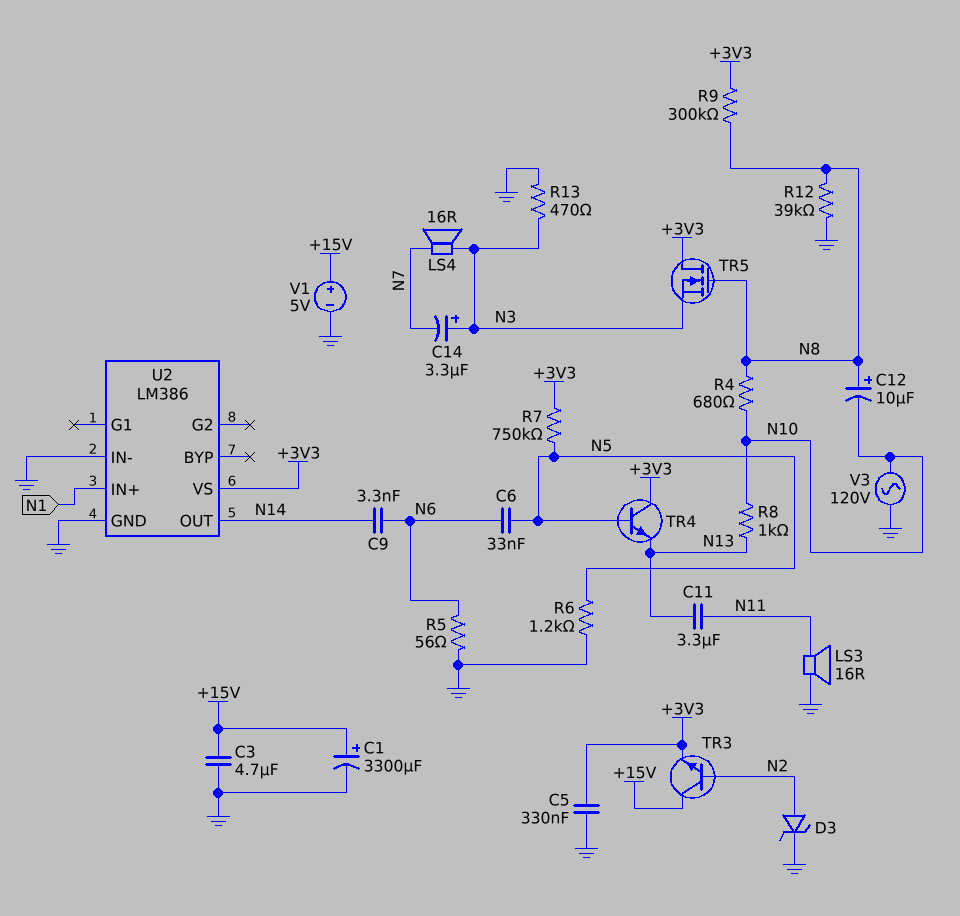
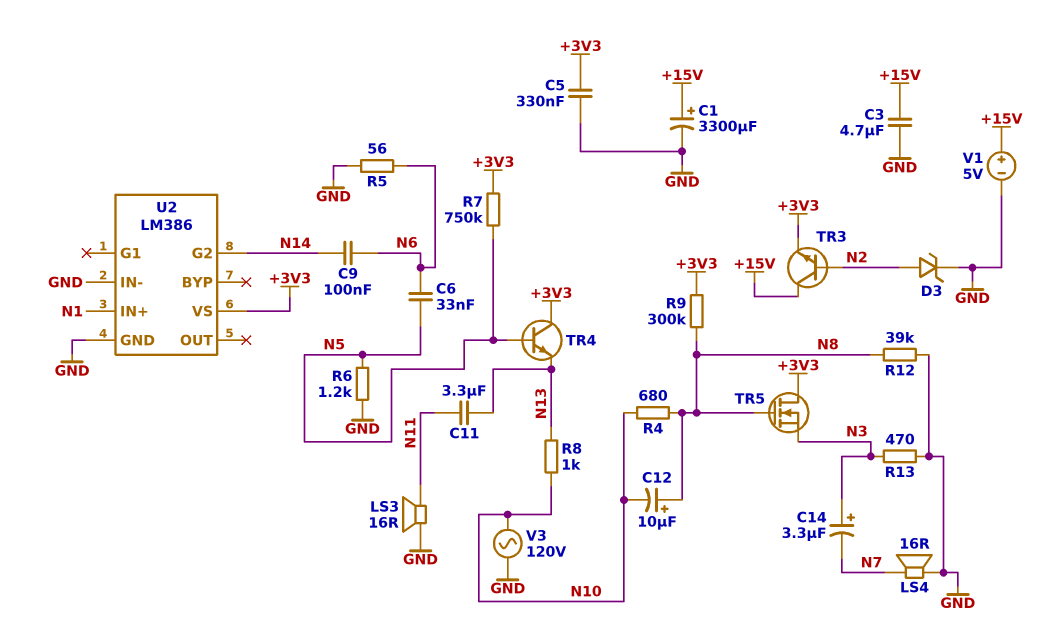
C9: 3.3nF (N6, N14) -> 100nF (N6, N14)
LS4: speaker 16R (N3, N7) -> speaker 16R (GND, N7)
U2 pin G2: none -> N14
U2 pin OUT: N14 -> none

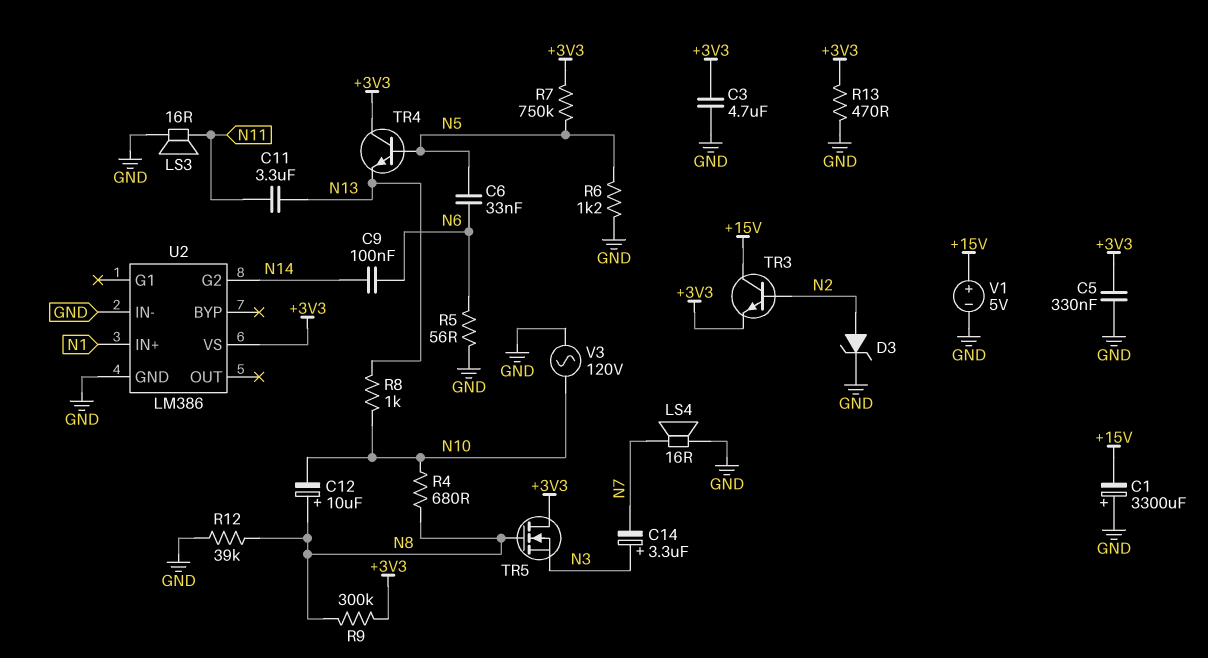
C1: 3300uF (plus +15V, minus GND) -> 3300uF (plus GND, minus +15V)
C3: 4.7uF (+15V, GND) -> 4.7uF (+3V3, GND)
R13: 470 (GND, N3) -> 470 (+3V3, GND)

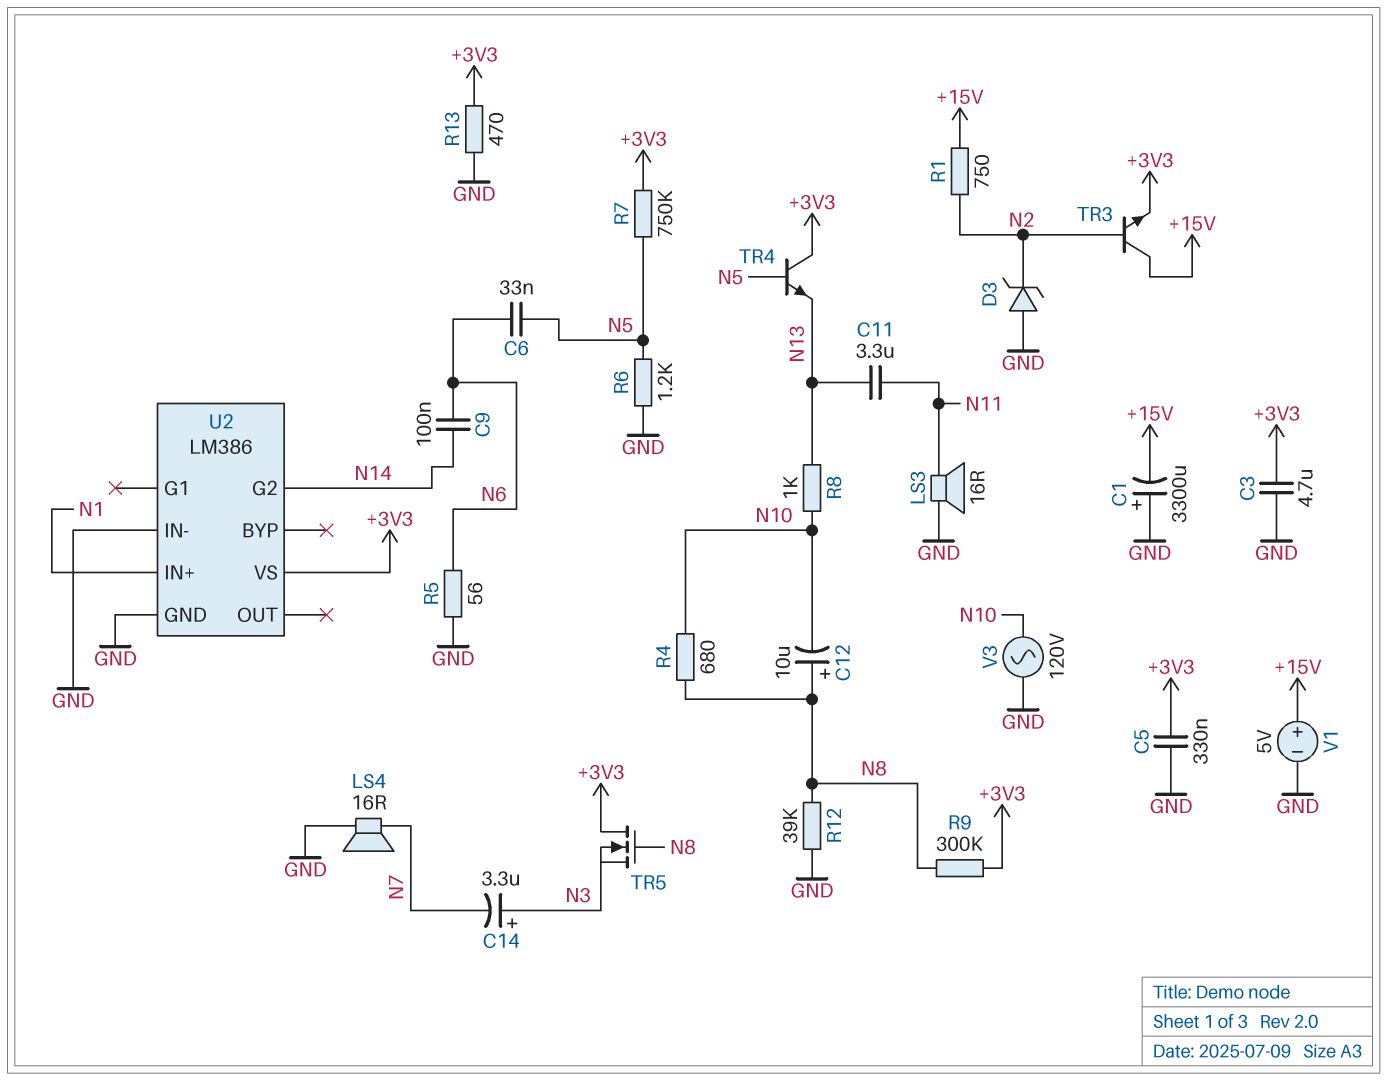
D3: zener (A N2, K GND) -> zener (A GND, K N2)
R1: none -> 750 (+15V, N2)

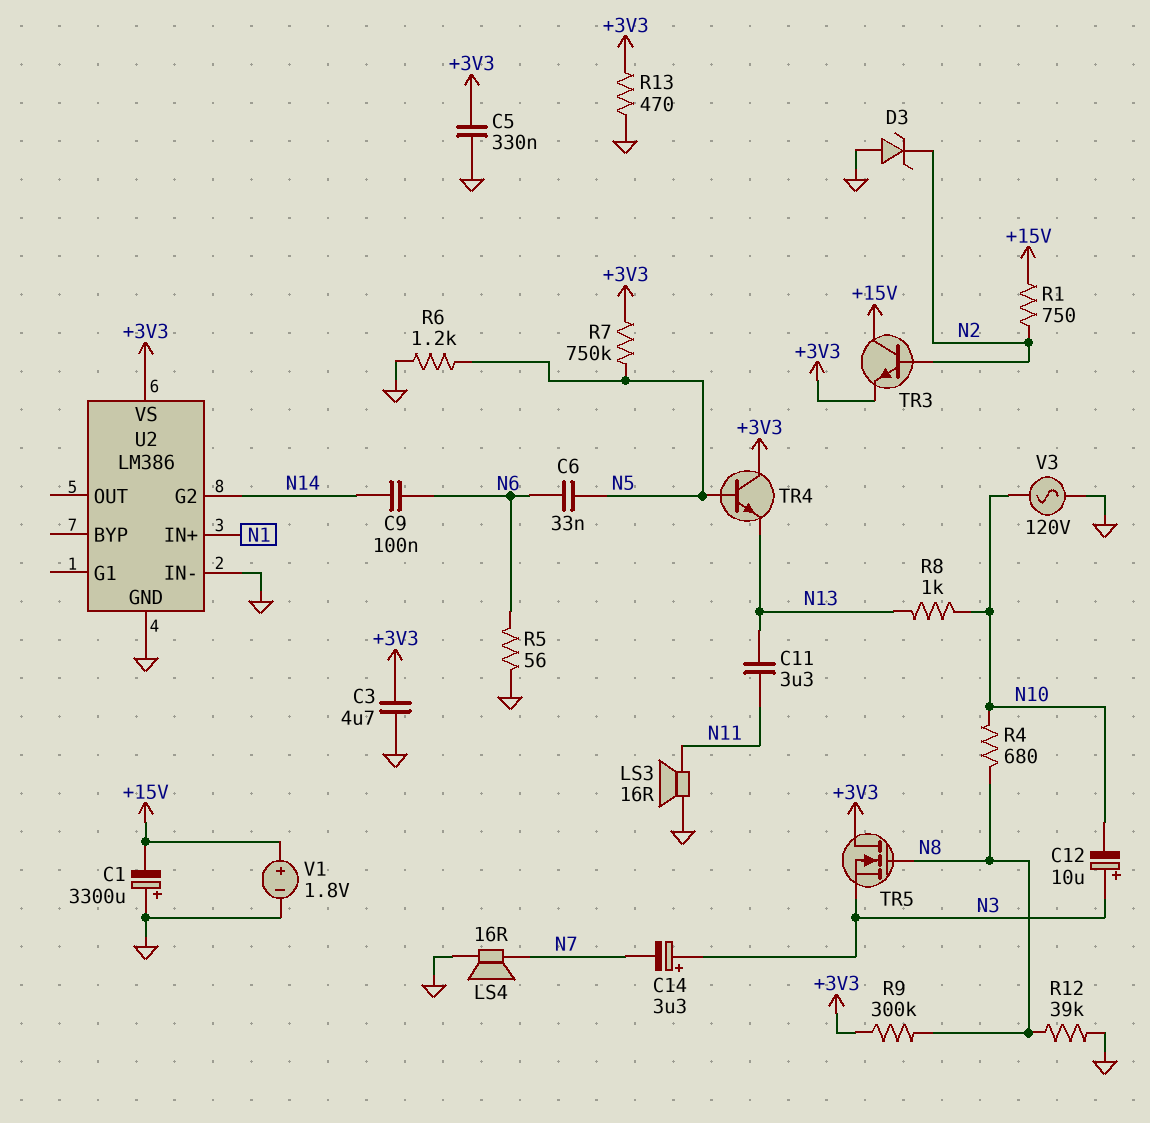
C12: 10uF (plus N8, minus N10) -> 10uF (plus N3, minus N10)
V1: 5V (plus +15V, minus GND) -> 1.8V (plus +15V, minus GND)

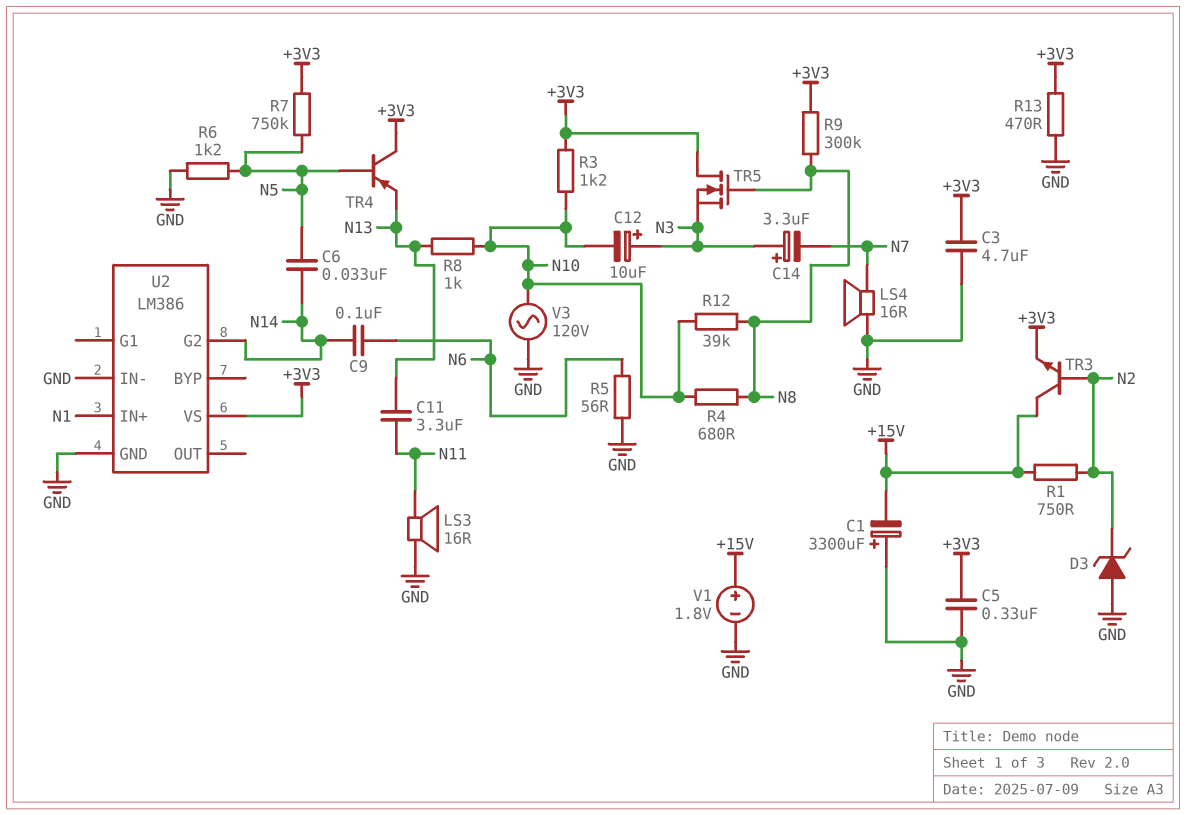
C6: 33nF (N5, N6) -> 33nF (N5, N14)
R3: none -> 1.2k (+3V3, N10)
R12: 39k (GND, N8) -> 39k (N8, N10)
TR4: NPN (B N5, C +3V3, E N13) -> PNP (B N5, C +3V3, E N13)

